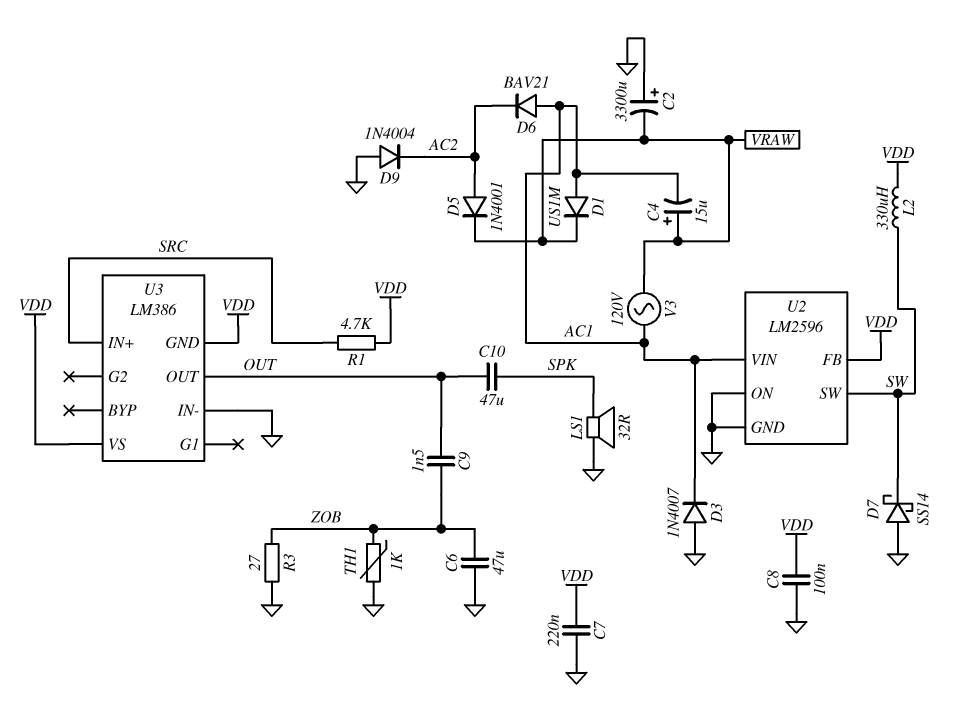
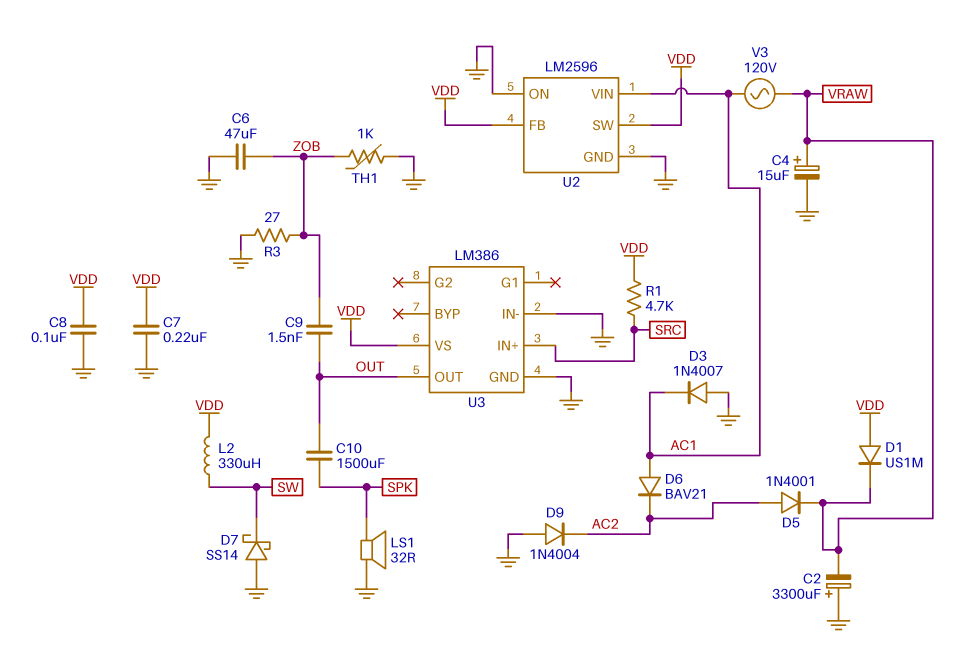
C4: 15uF (plus VRAW, minus AC1) -> 15uF (plus VRAW, minus GND)
C10: 47uF (OUT, SPK) -> 1500uF (OUT, SPK)
D1: diode US1M (A AC1, K VRAW) -> diode US1M (A VDD, K VRAW)
U2 pin SW: SW -> VDD
U3 pin GND: VDD -> GND

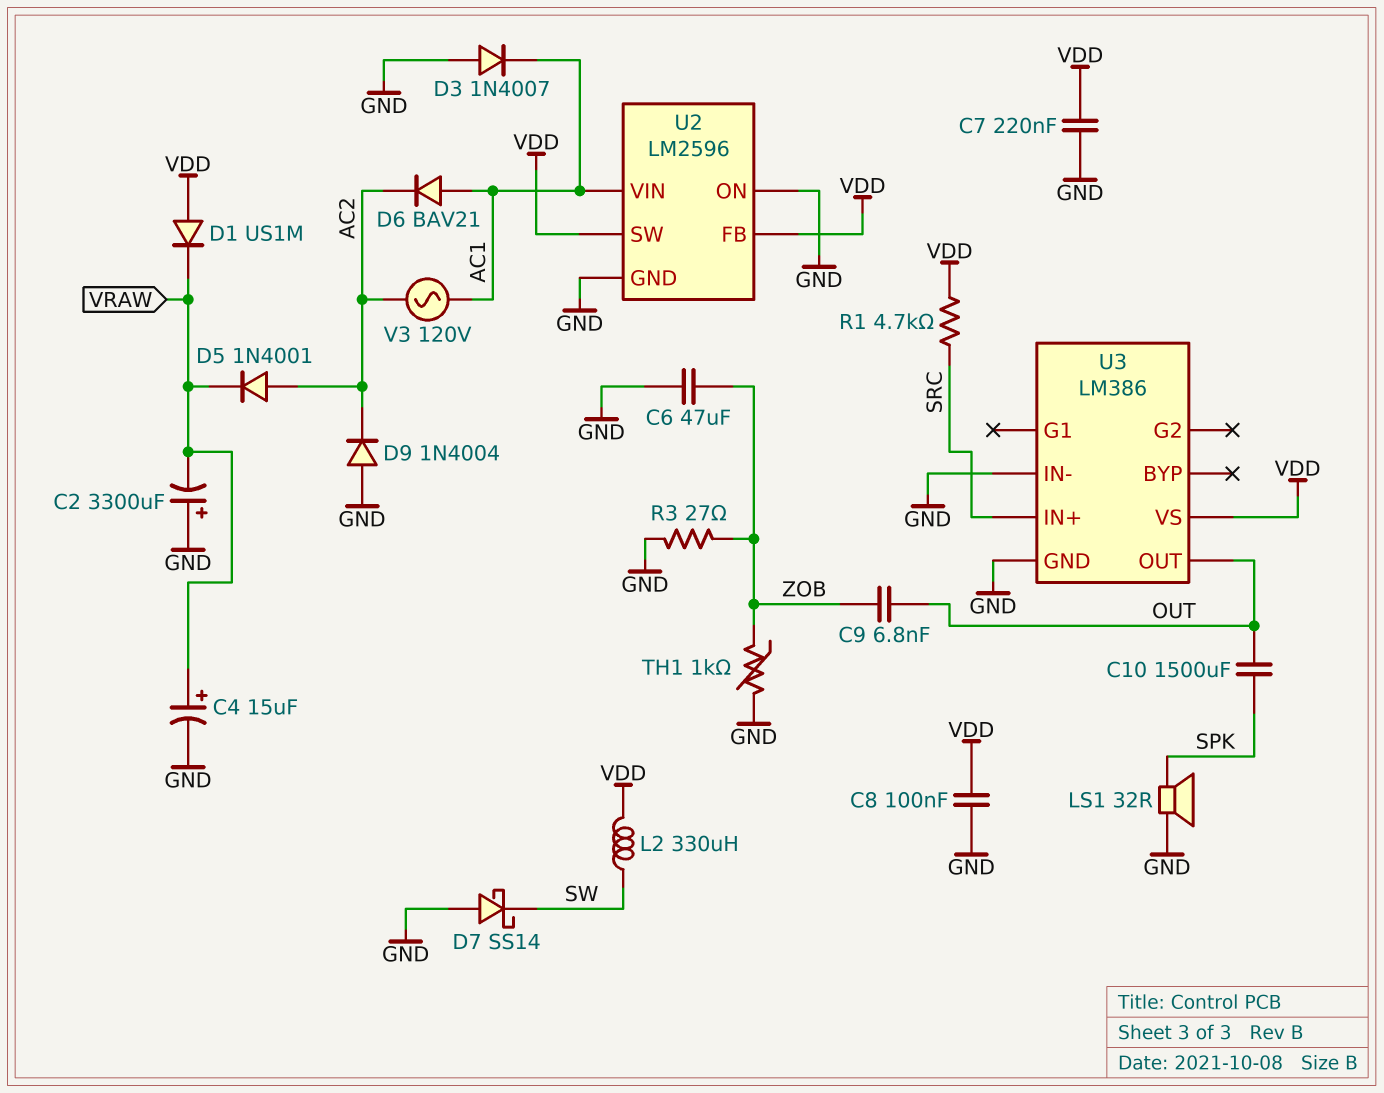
C9: 1.5nF (OUT, ZOB) -> 6.8nF (OUT, ZOB)
V3: AC 120V (AC1, VRAW) -> AC 120V (AC1, AC2)

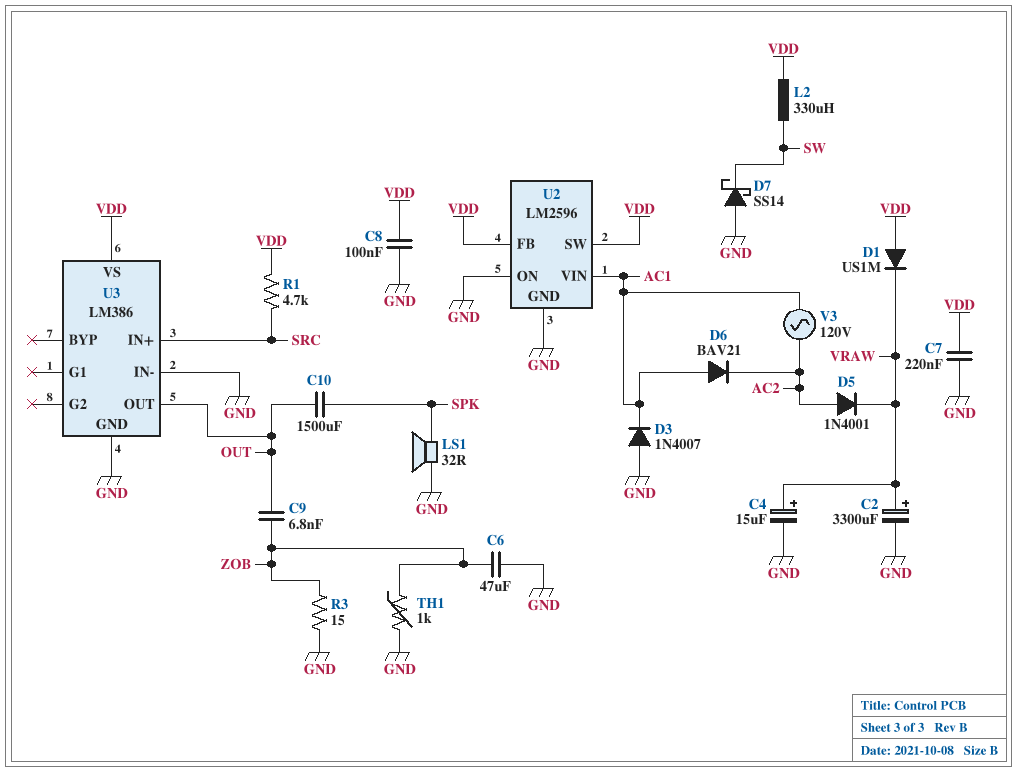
C2: 3300uF (plus GND, minus VRAW) -> 3300uF (plus VRAW, minus GND)
D9: diode 1N4004 (A GND, K AC2) -> none
R3: 27 (GND, ZOB) -> 15 (GND, ZOB)

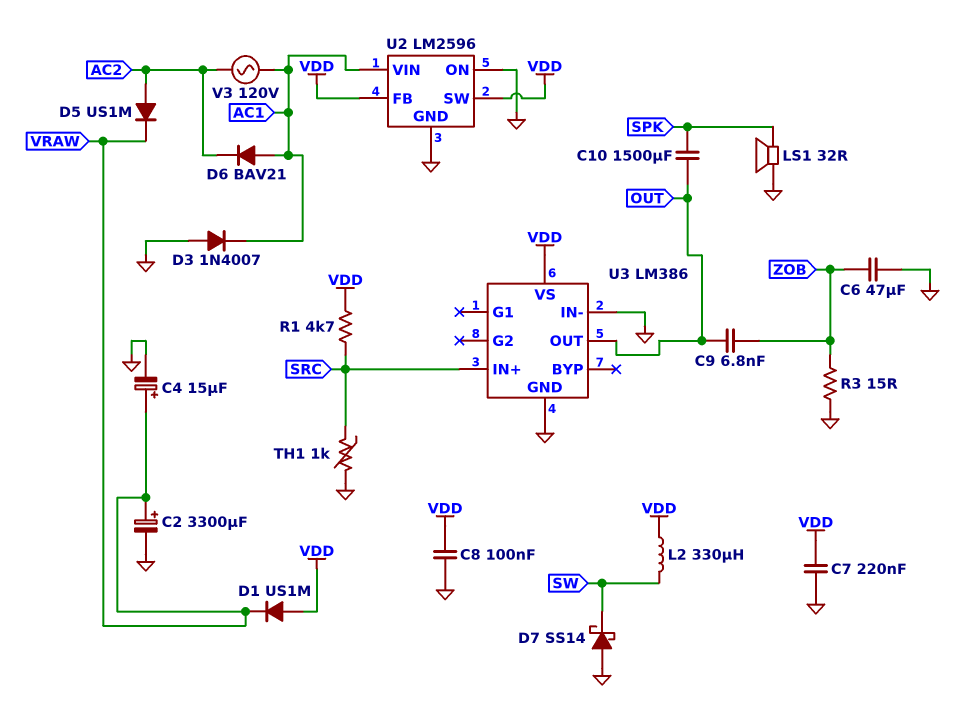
D5: diode 1N4001 (A AC2, K VRAW) -> diode US1M (A AC2, K VRAW)
TH1: 1k (GND, ZOB) -> 1k (GND, SRC)

